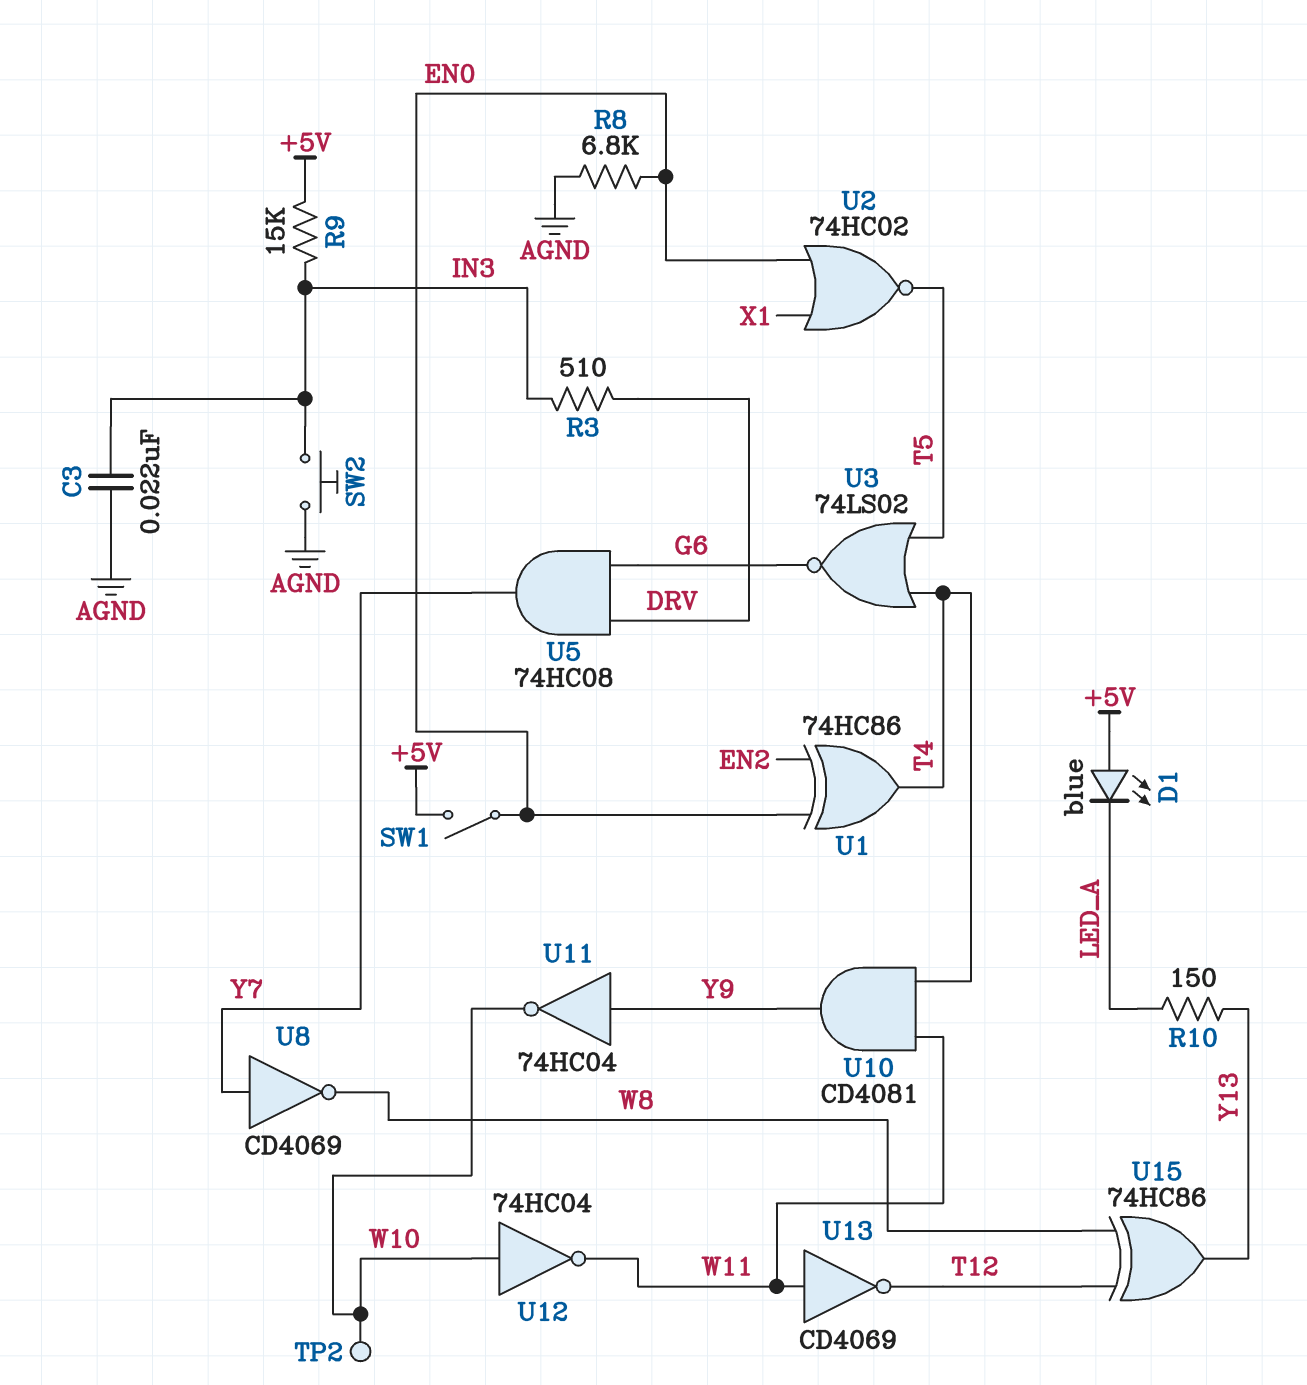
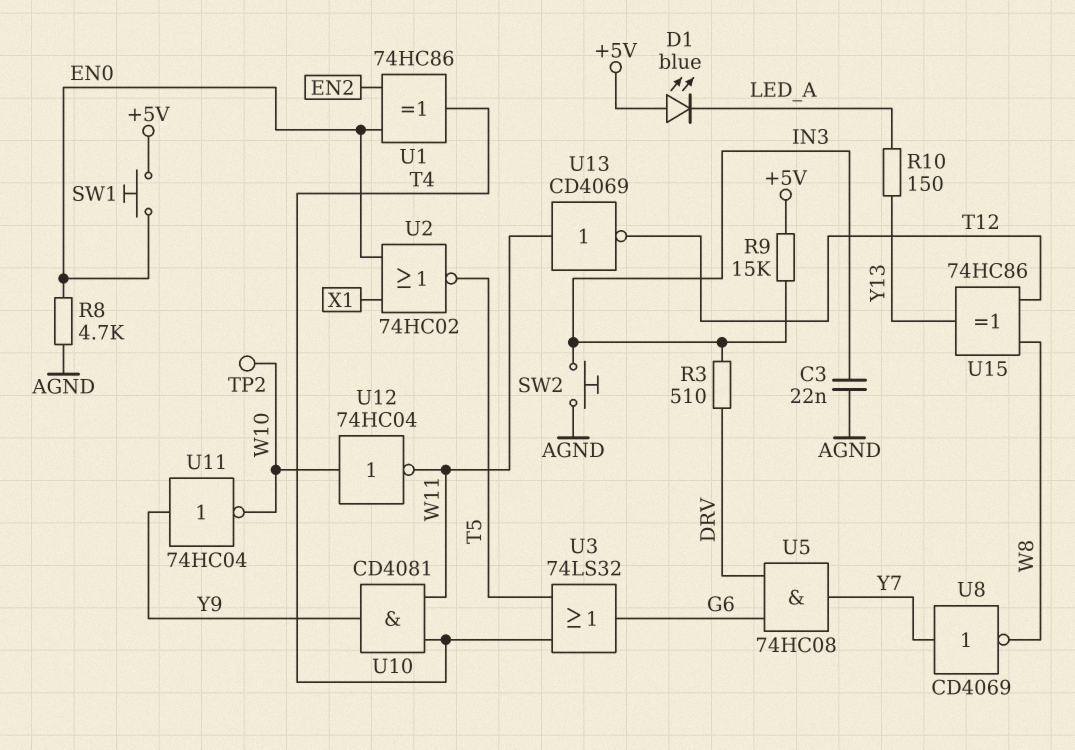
R8: 6.8k (AGND, EN0) -> 4.7k (AGND, EN0)
SW1: switch (+5V, EN0) -> button (+5V, EN0)
U3: NOR 74LS02 (in T4, in T5, out G6) -> OR 74LS32 (in T4, in T5, out G6)

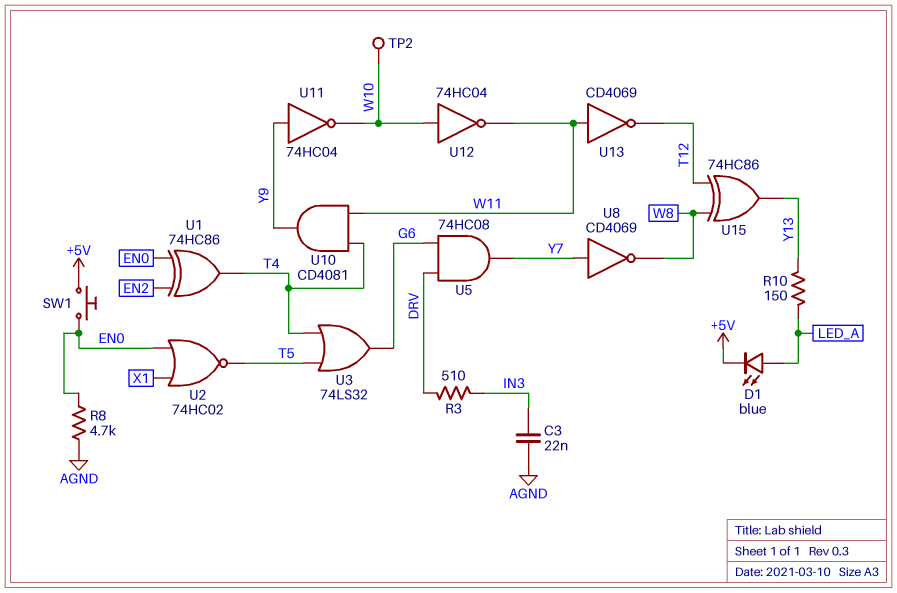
D1: LED blue (A +5V, K LED_A) -> LED blue (A LED_A, K +5V)
R9: 15k (+5V, IN3) -> none
SW2: button (AGND, IN3) -> none

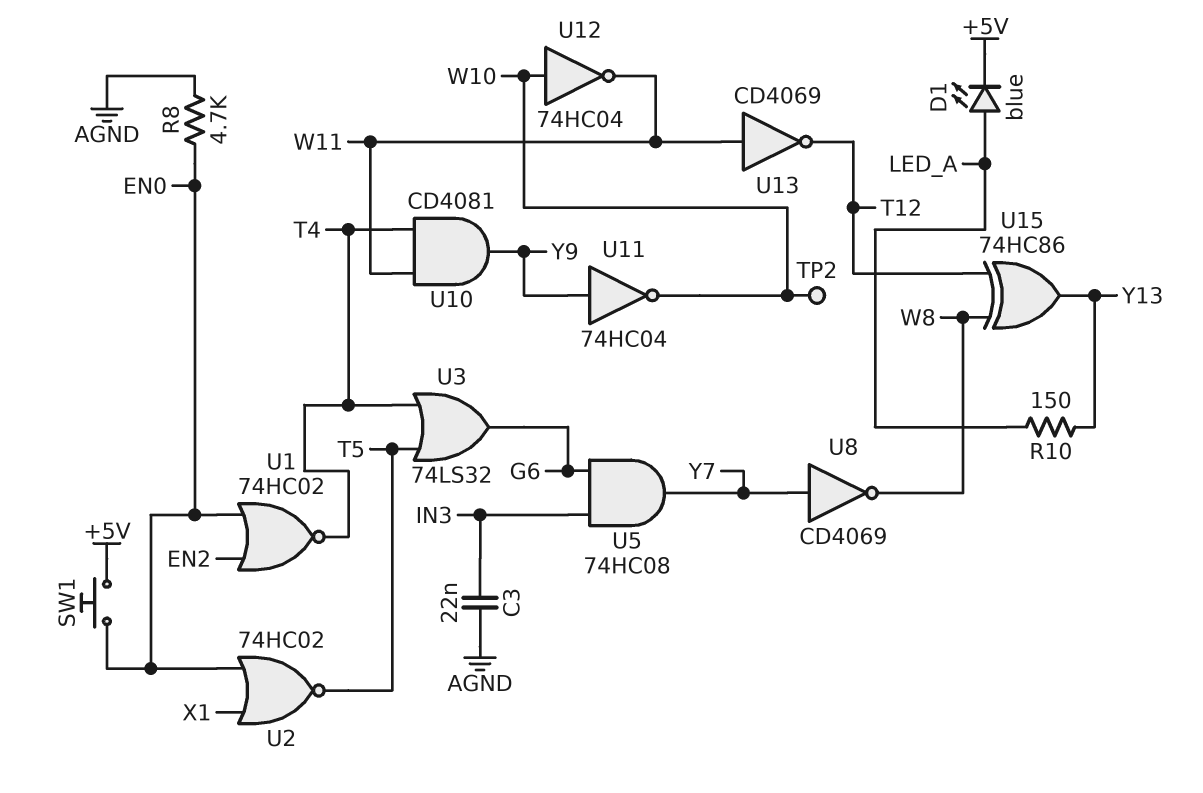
R3: 510 (DRV, IN3) -> none
U1: XOR 74HC86 (in EN0, in EN2, out T4) -> NOR 74HC02 (in EN0, in EN2, out T4)
U5: AND 74HC08 (in DRV, in G6, out Y7) -> AND 74HC08 (in G6, in IN3, out Y7)

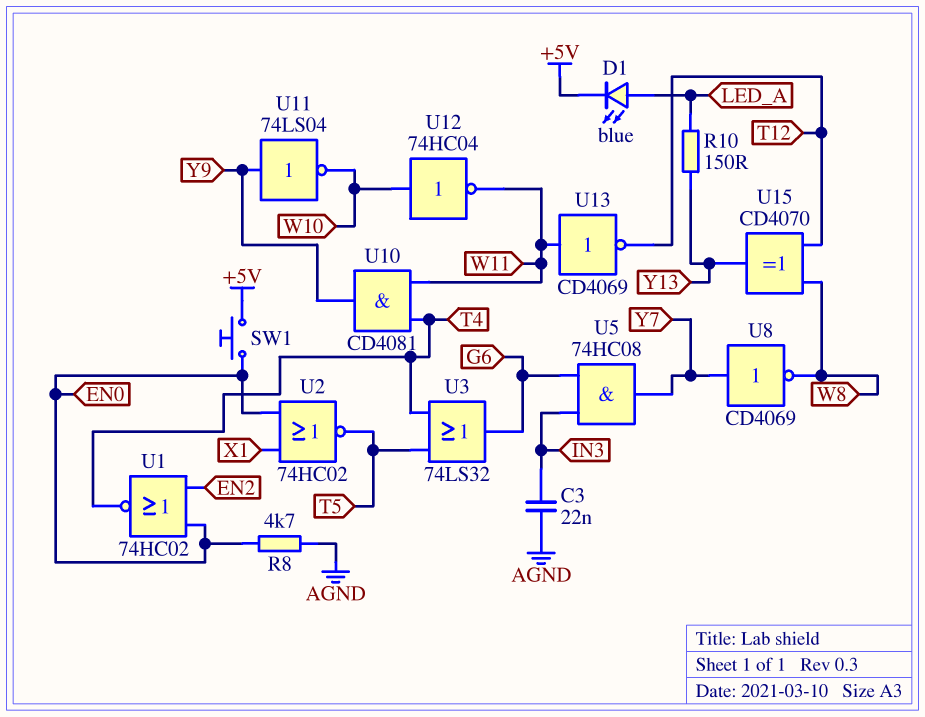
TP2: test point (W10) -> none
U11: NOT 74HC04 (in Y9, out W10) -> NOT 74LS04 (in Y9, out W10)
U15: XOR 74HC86 (in T12, in W8, out Y13) -> XOR CD4070 (in T12, in W8, out Y13)

